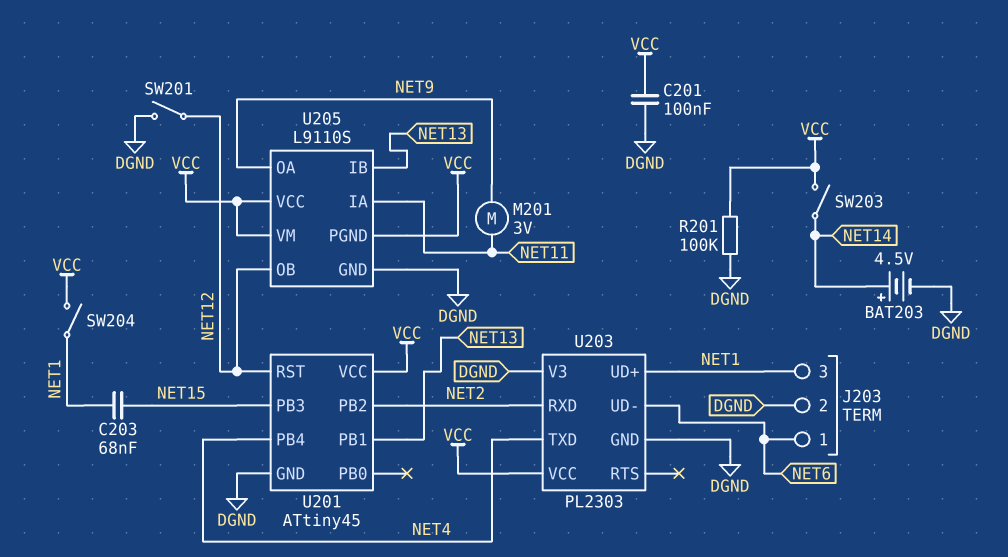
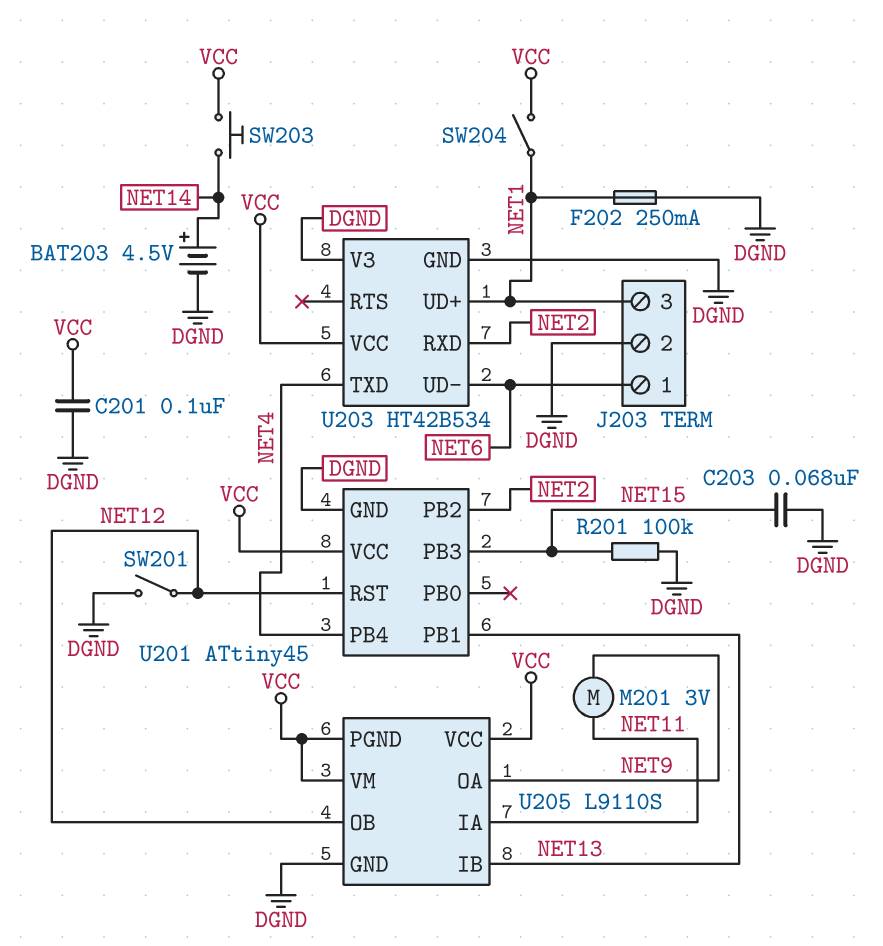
C203: 68nF (NET1, NET15) -> 68nF (DGND, NET15)
F202: none -> 250mA (DGND, NET1)
R201: 100k (DGND, VCC) -> 100k (DGND, NET15)
SW203: switch (NET14, VCC) -> button (NET14, VCC)
U203: PL2303 -> HT42B534

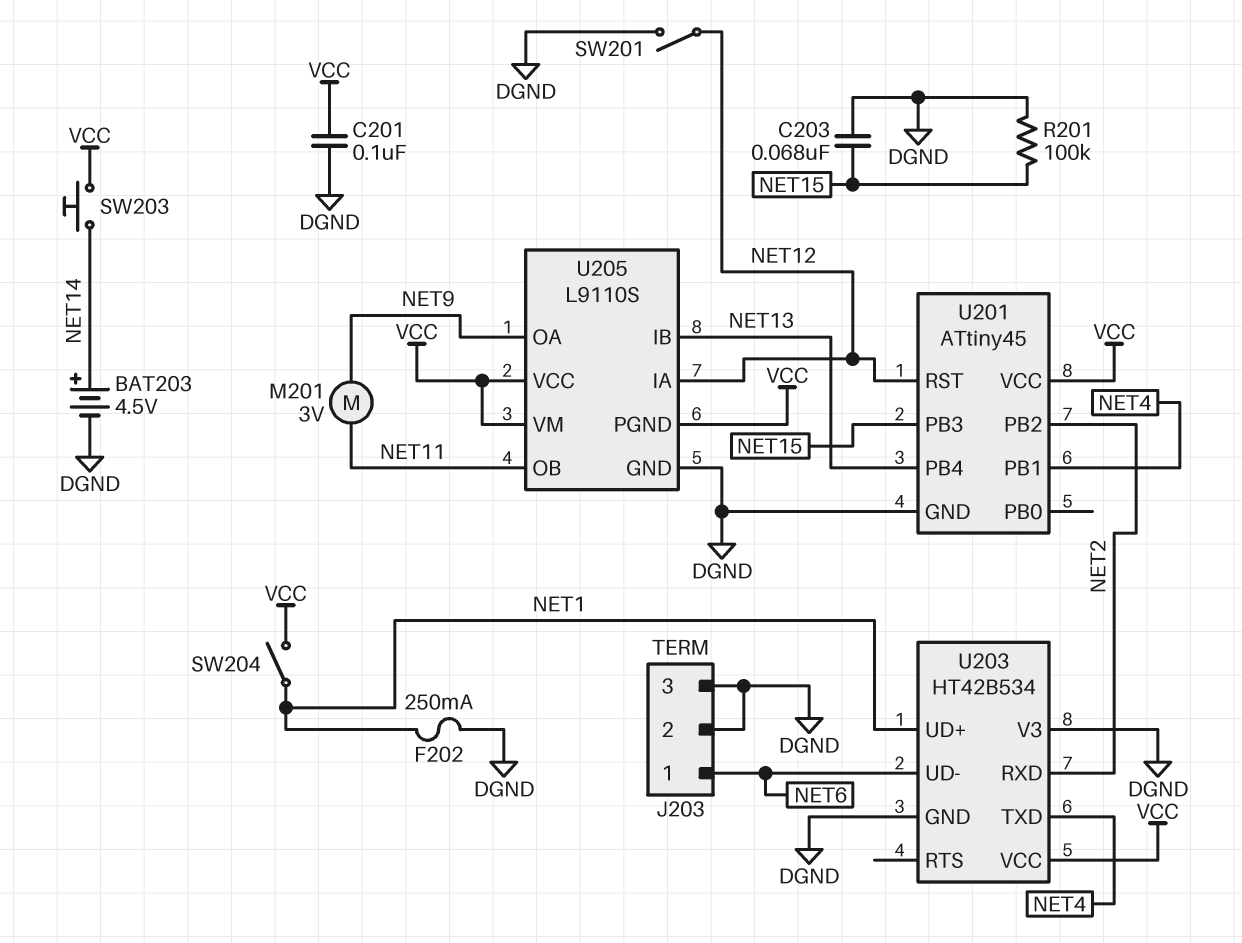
J203 pin 3: NET1 -> DGND
U201 pin PB1: NET13 -> NET4
U201 pin PB4: NET4 -> NET13
U205 pin IA: NET11 -> NET12
U205 pin OB: NET12 -> NET11

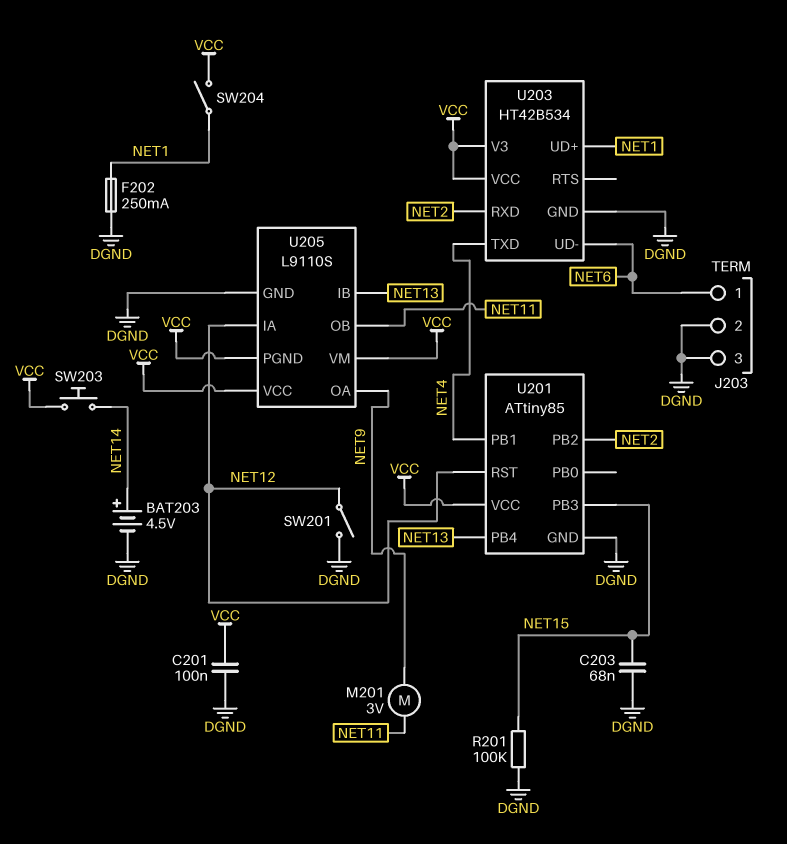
U201: ATtiny45 -> ATtiny85
U203 pin V3: DGND -> VCC

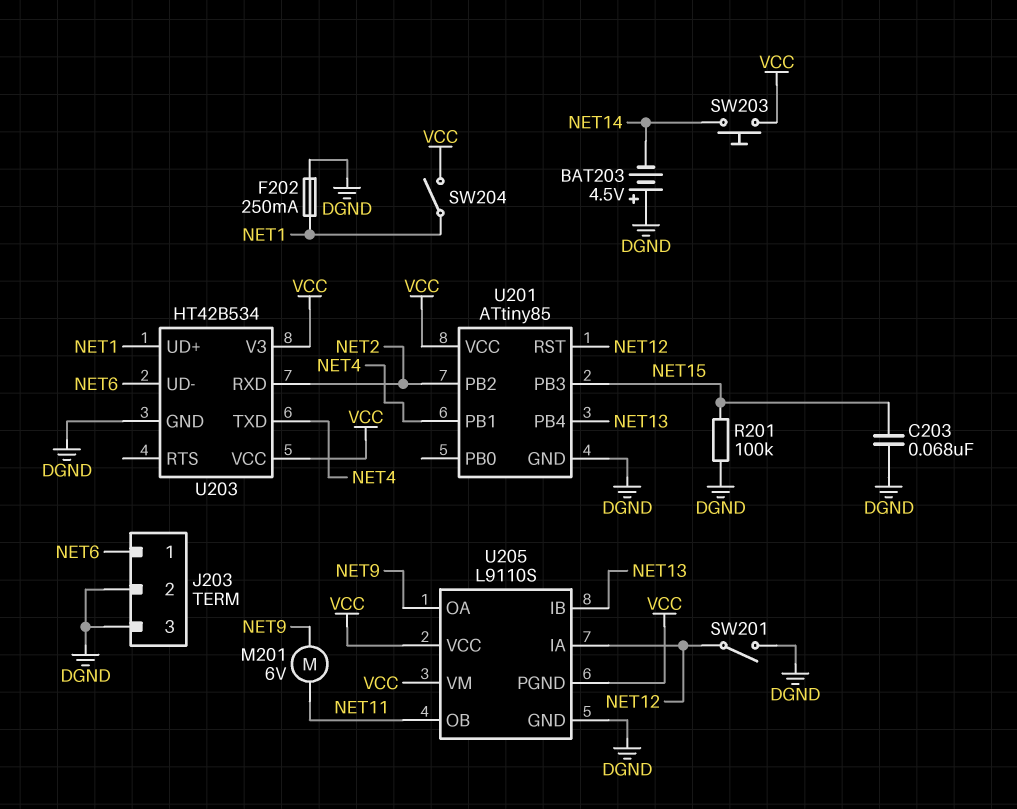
BAT203: 4.5V (plus NET14, minus DGND) -> 4.5V (plus DGND, minus NET14)
C201: 100nF (DGND, VCC) -> none
M201: motor 3V (NET9, NET11) -> motor 6V (NET9, NET11)

